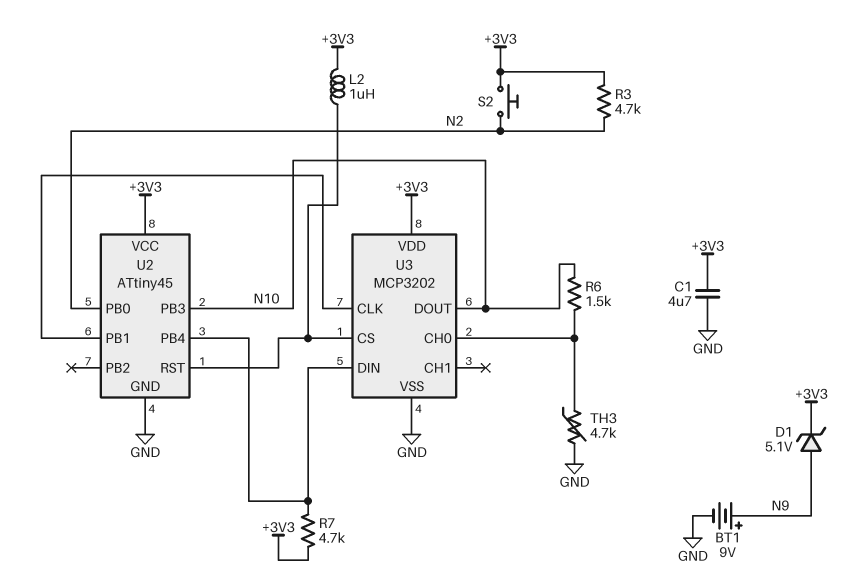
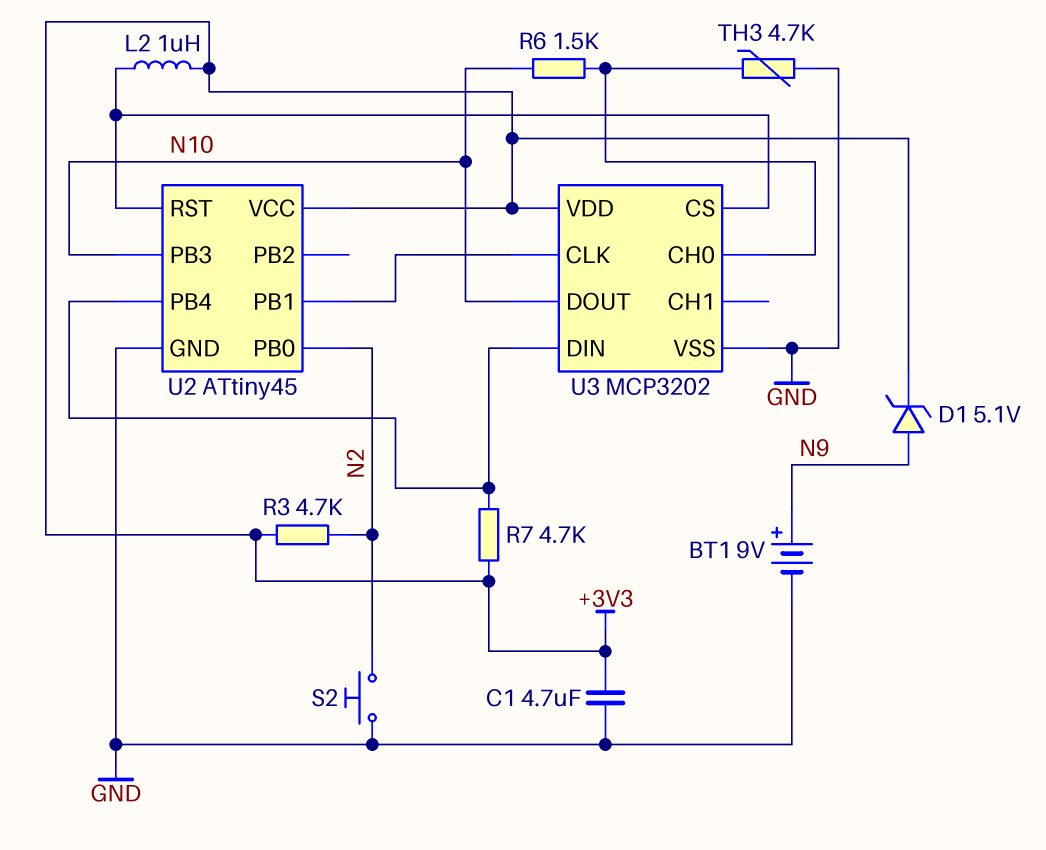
S2: button (+3V3, N2) -> button (GND, N2)

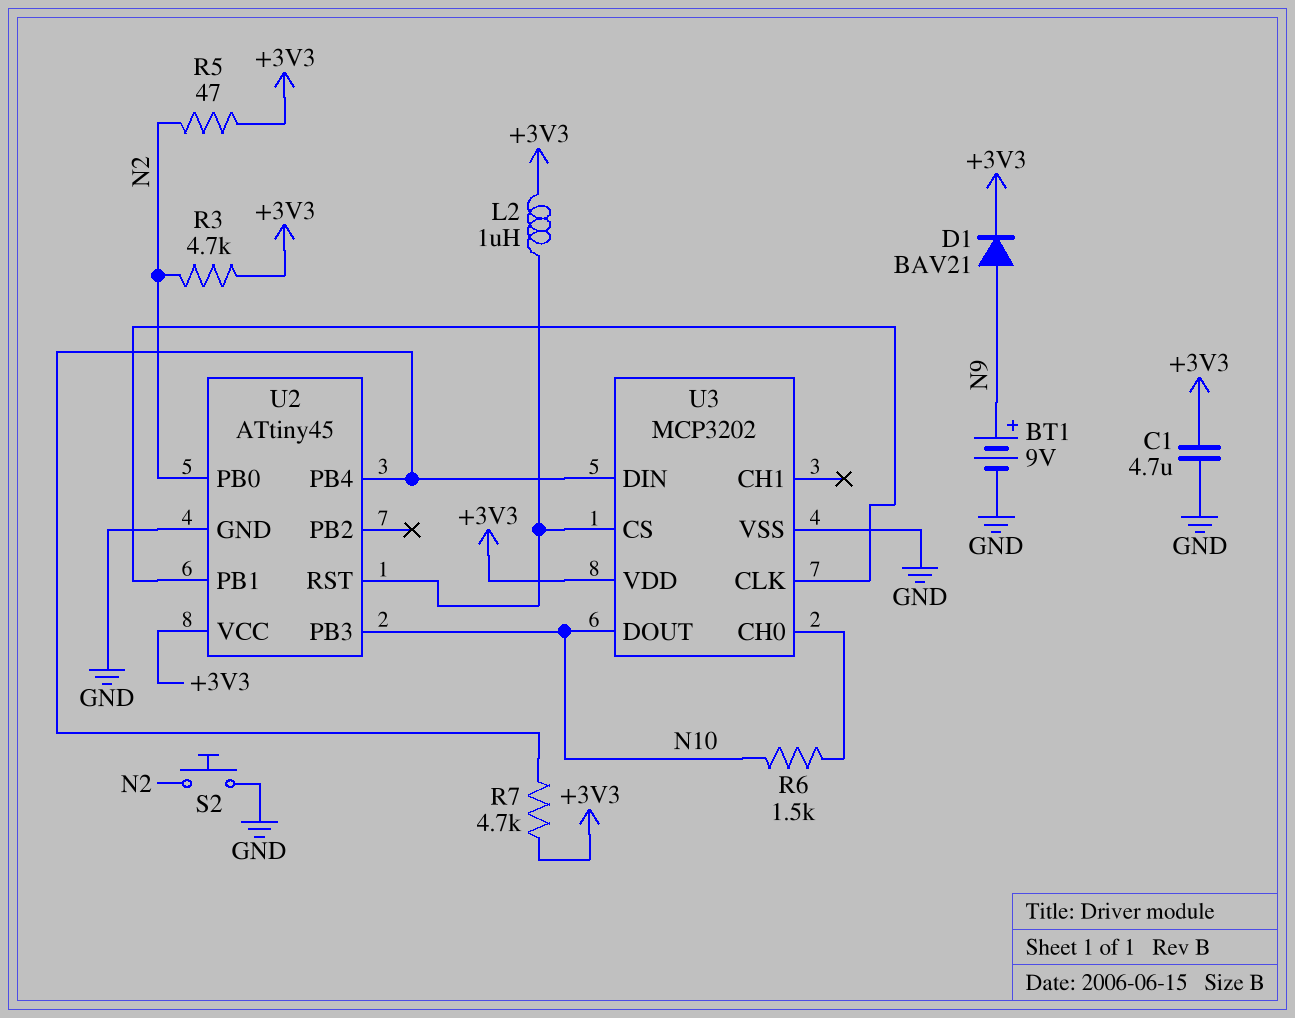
D1: zener 5.1V (A N9, K +3V3) -> diode BAV21 (A N9, K +3V3)
R5: none -> 47 (+3V3, N2)
TH3: 4.7k (GND, U3/CH0) -> none

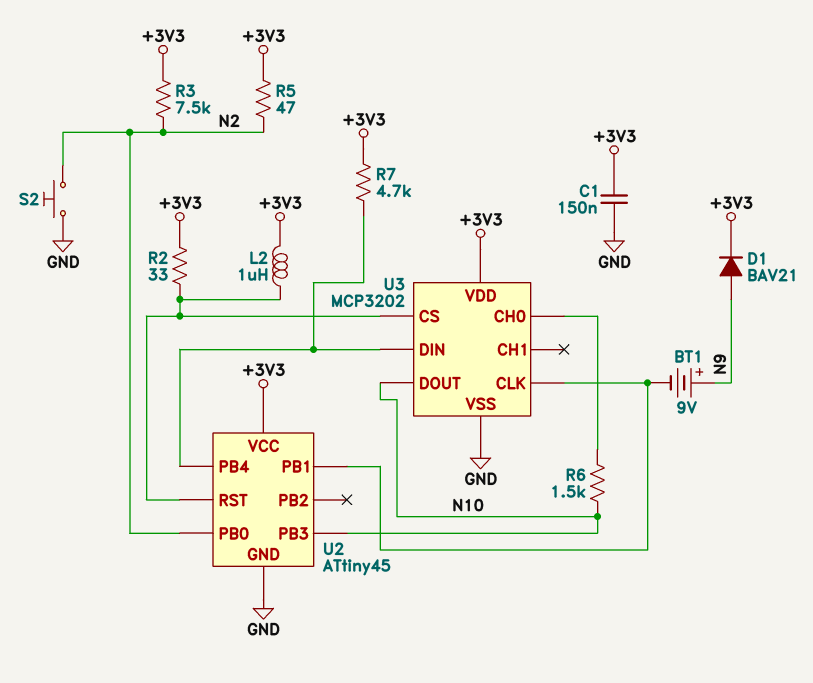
BT1: 9V (plus N9, minus GND) -> 9V (plus N9, minus U2/PB1)
C1: 4.7uF (+3V3, GND) -> 150nF (+3V3, GND)
R2: none -> 33 (+3V3, U2/RST)
R3: 4.7k (+3V3, N2) -> 7.5k (+3V3, N2)

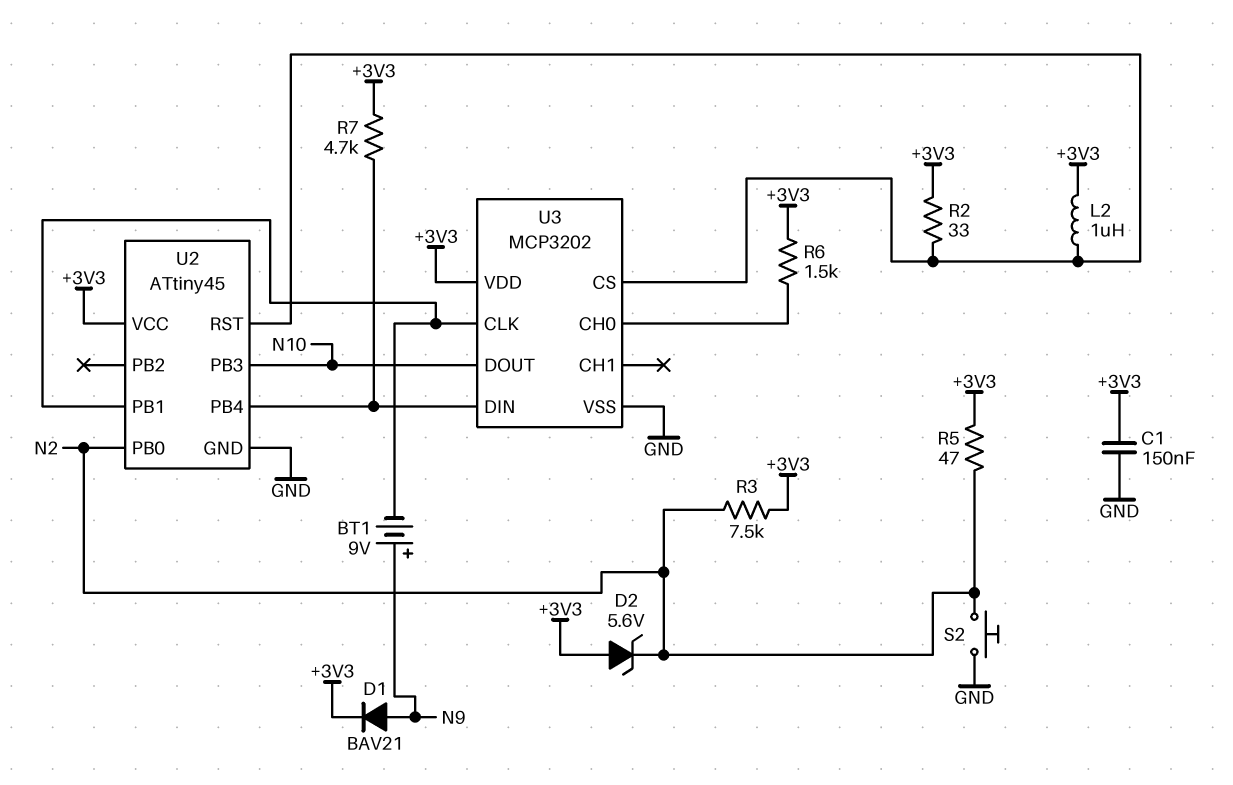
D2: none -> zener 5.6V (A +3V3, K N2)
R6: 1.5k (N10, U3/CH0) -> 1.5k (+3V3, U3/CH0)

